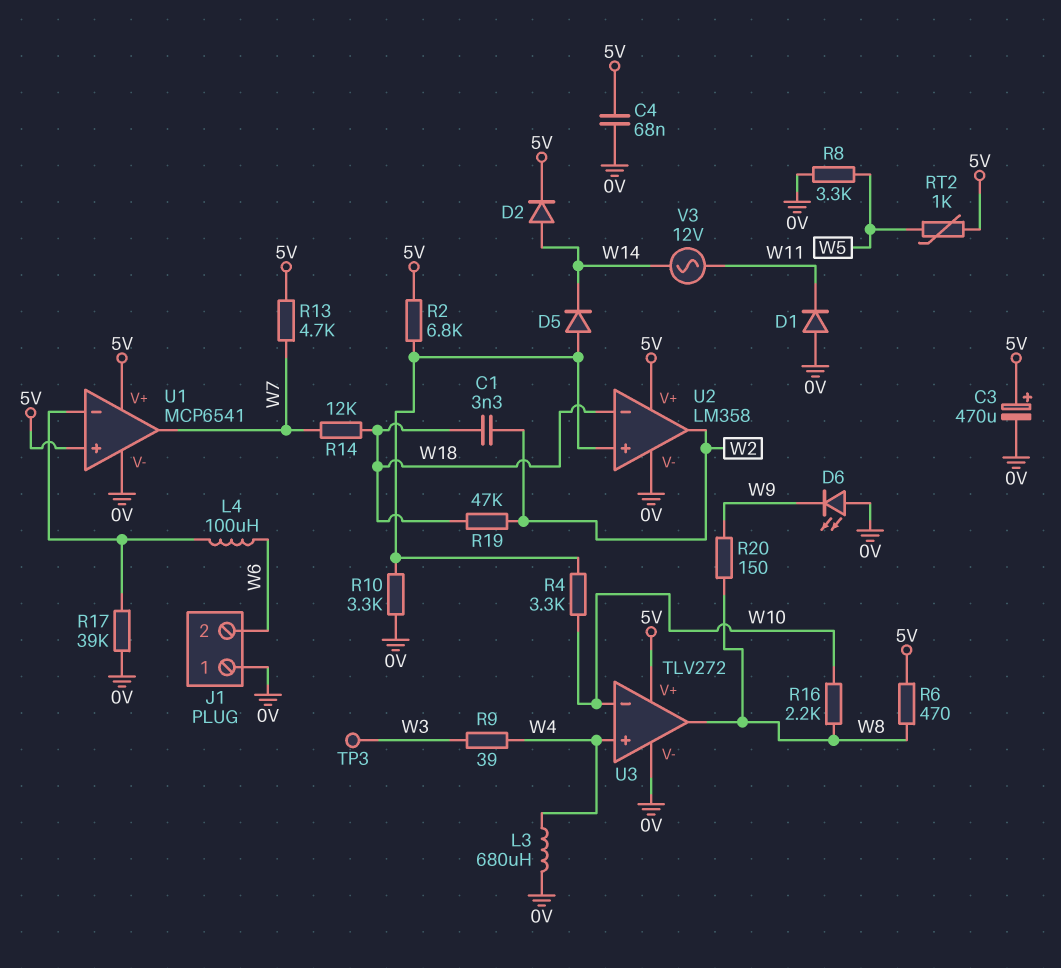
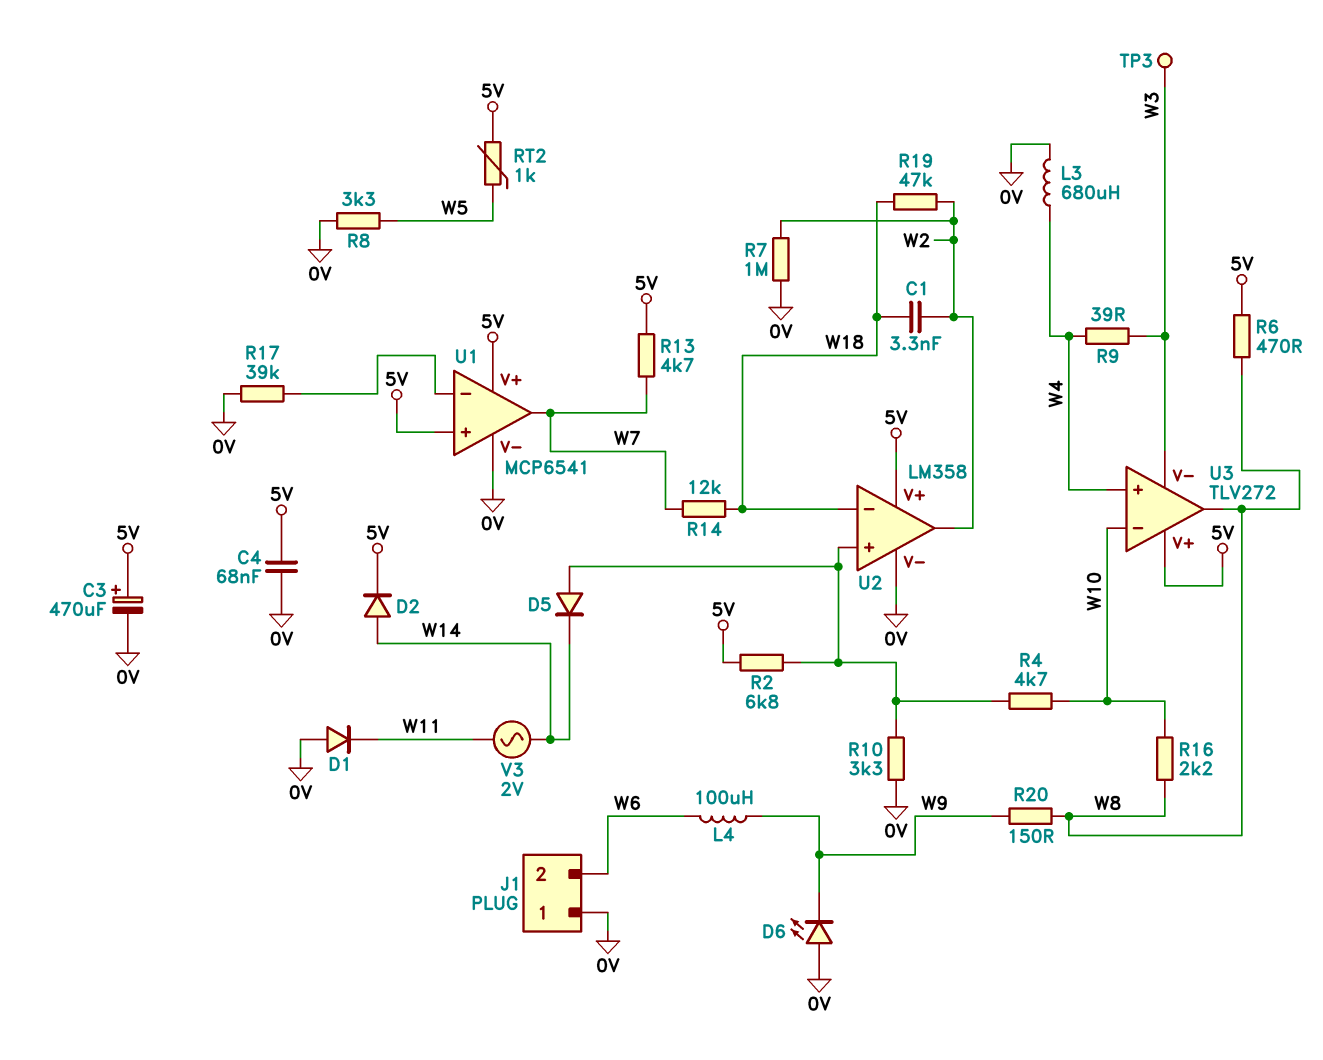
L4: 100uH (U1/in-, W6) -> 100uH (W6, W9)
R4: 3.3k (U2/in+, W10) -> 4.7k (U2/in+, W10)
R7: none -> 1M (0V, W2)
U3 pin V-: 0V -> W3
V3: AC 12V (W11, W14) -> AC 2V (W11, W14)

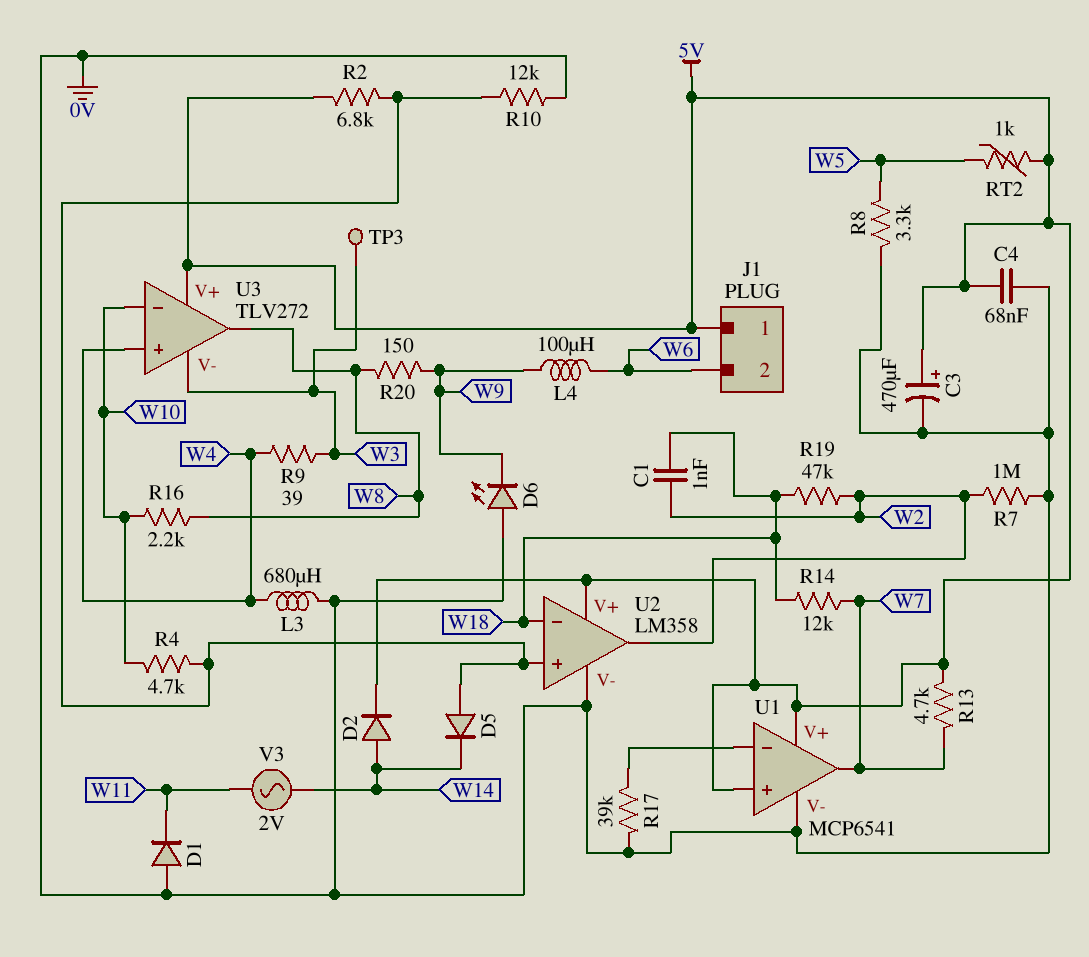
C1: 3.3nF (W2, W18) -> 1nF (W2, W18)
J1 pin 1: 0V -> 5V
R6: 470 (5V, W8) -> none
R10: 3.3k (0V, U2/in+) -> 12k (0V, U2/in+)

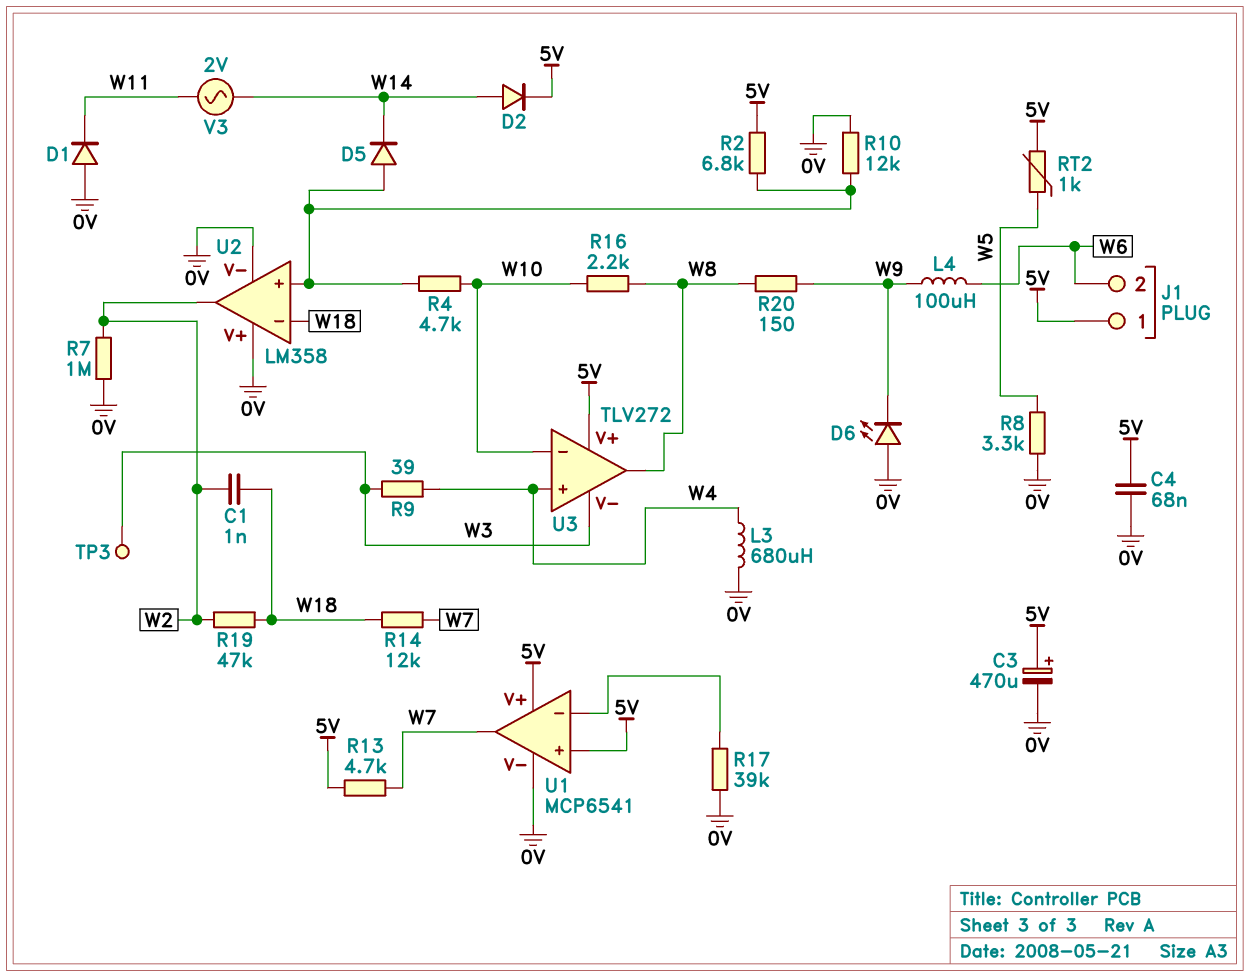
U2 pin V+: 5V -> 0V

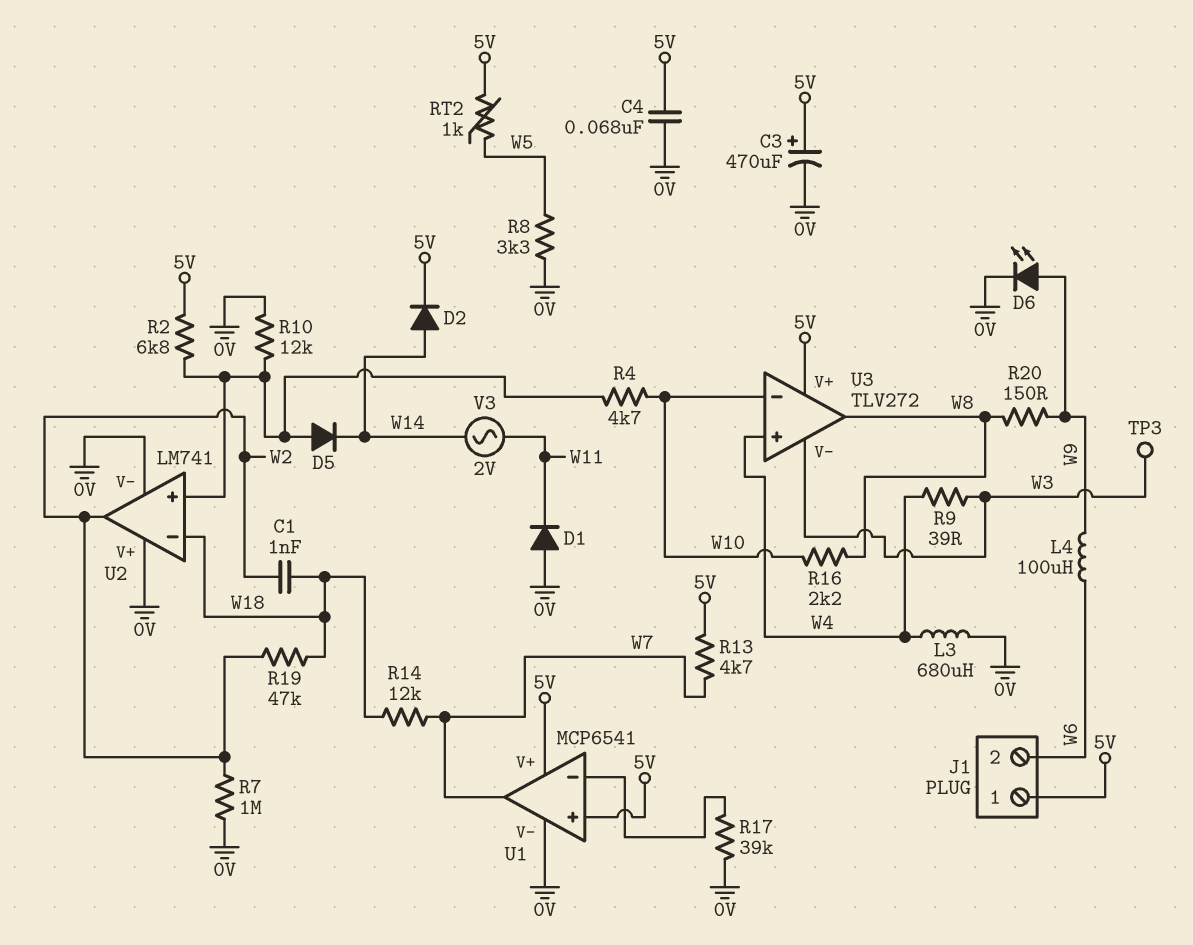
D6: LED (A 0V, K W9) -> LED (A W9, K 0V)
U2: LM358 -> LM741

